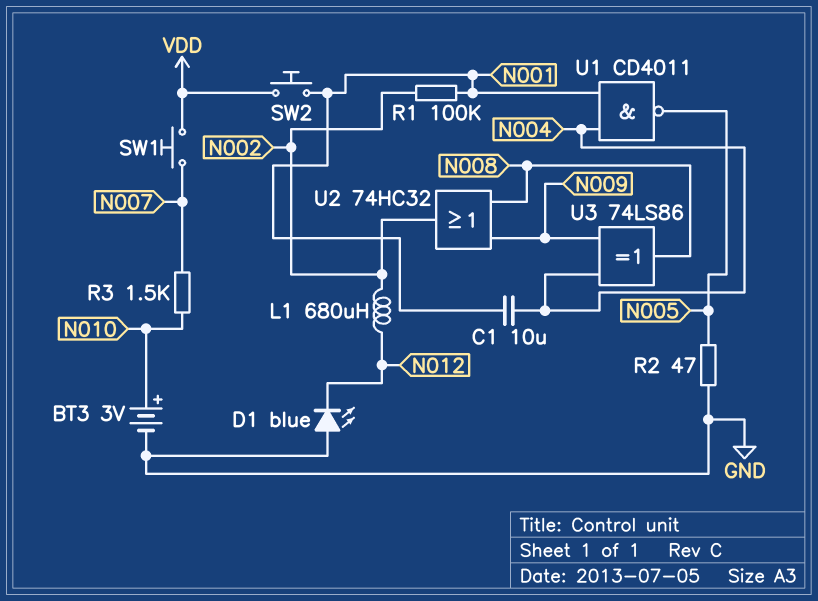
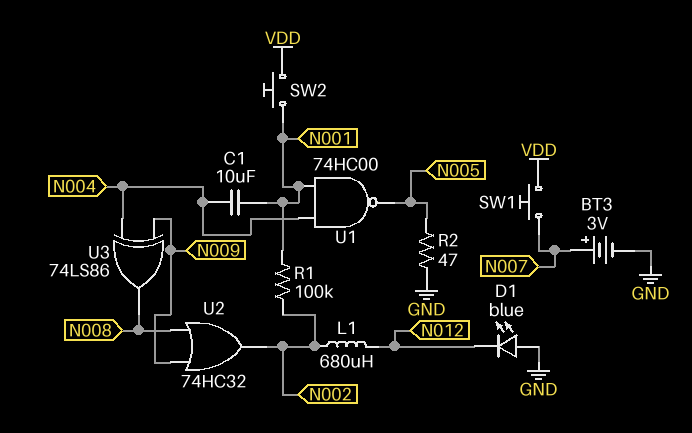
BT3: 3V (plus N010, minus GND) -> 3V (plus N007, minus GND)
R3: 1.5k (N007, N010) -> none
U1: NAND CD4011 (in N001, in N004, out N005) -> NAND 74HC00 (in N001, in N004, out N005)

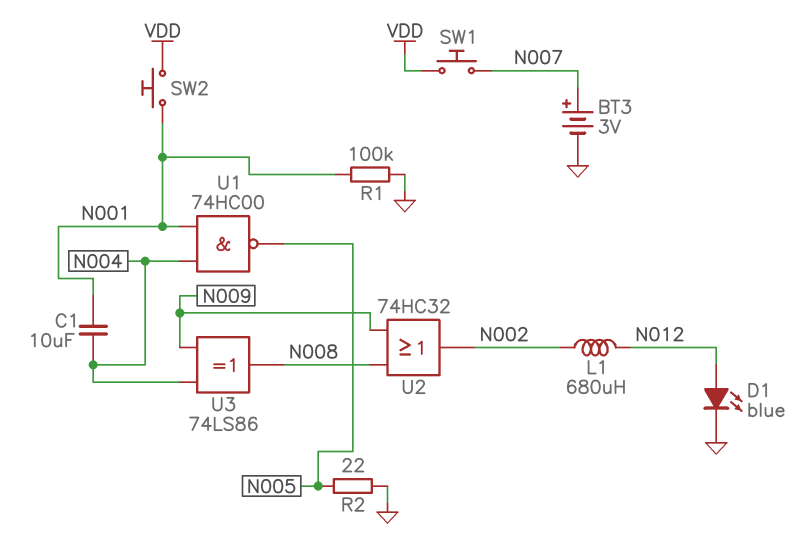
D1: LED blue (A GND, K N012) -> LED blue (A N012, K GND)
R1: 100k (N001, N002) -> 100k (GND, N001)
R2: 47 (GND, N005) -> 22 (GND, N005)

